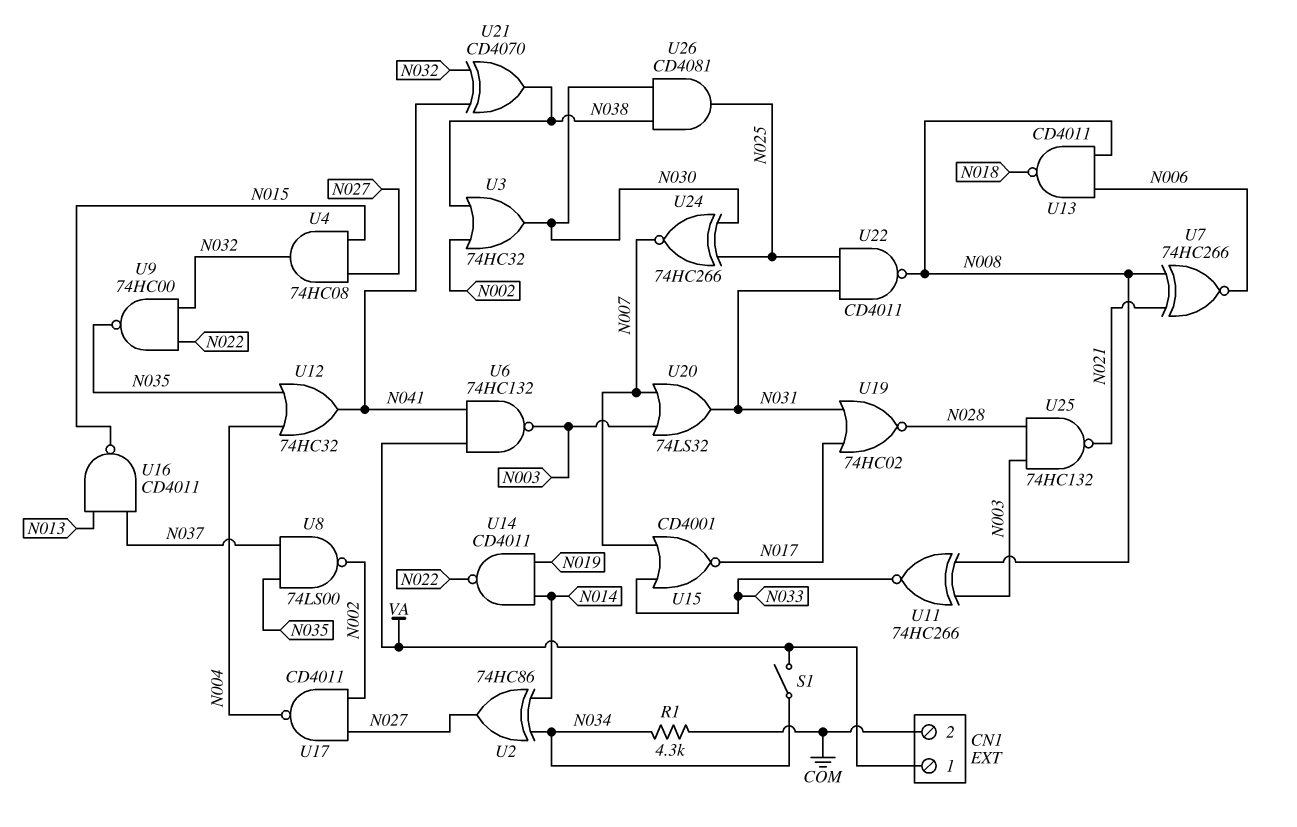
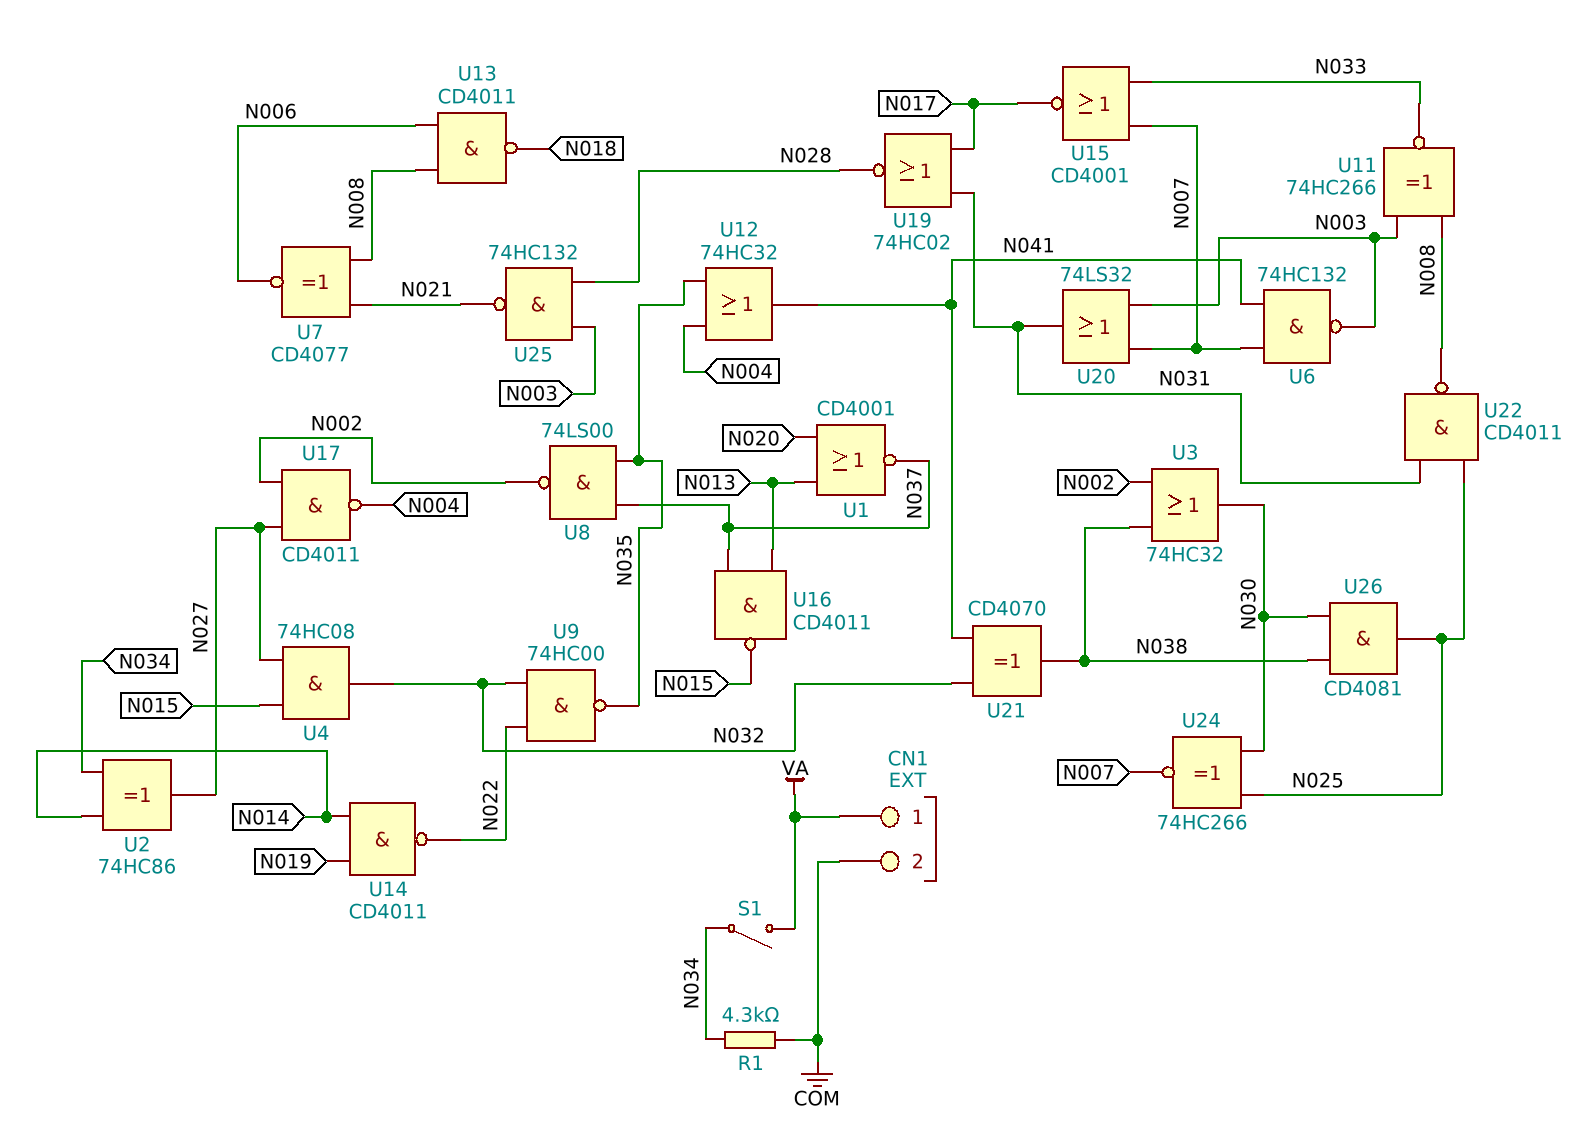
U1: none -> NOR CD4001 (in N013, in N020, out N037)
U6: NAND 74HC132 (in N041, in VA, out N003) -> NAND 74HC132 (in N007, in N041, out N003)
U7: XNOR 74HC266 (in N008, in N021, out N006) -> XNOR CD4077 (in N008, in N021, out N006)

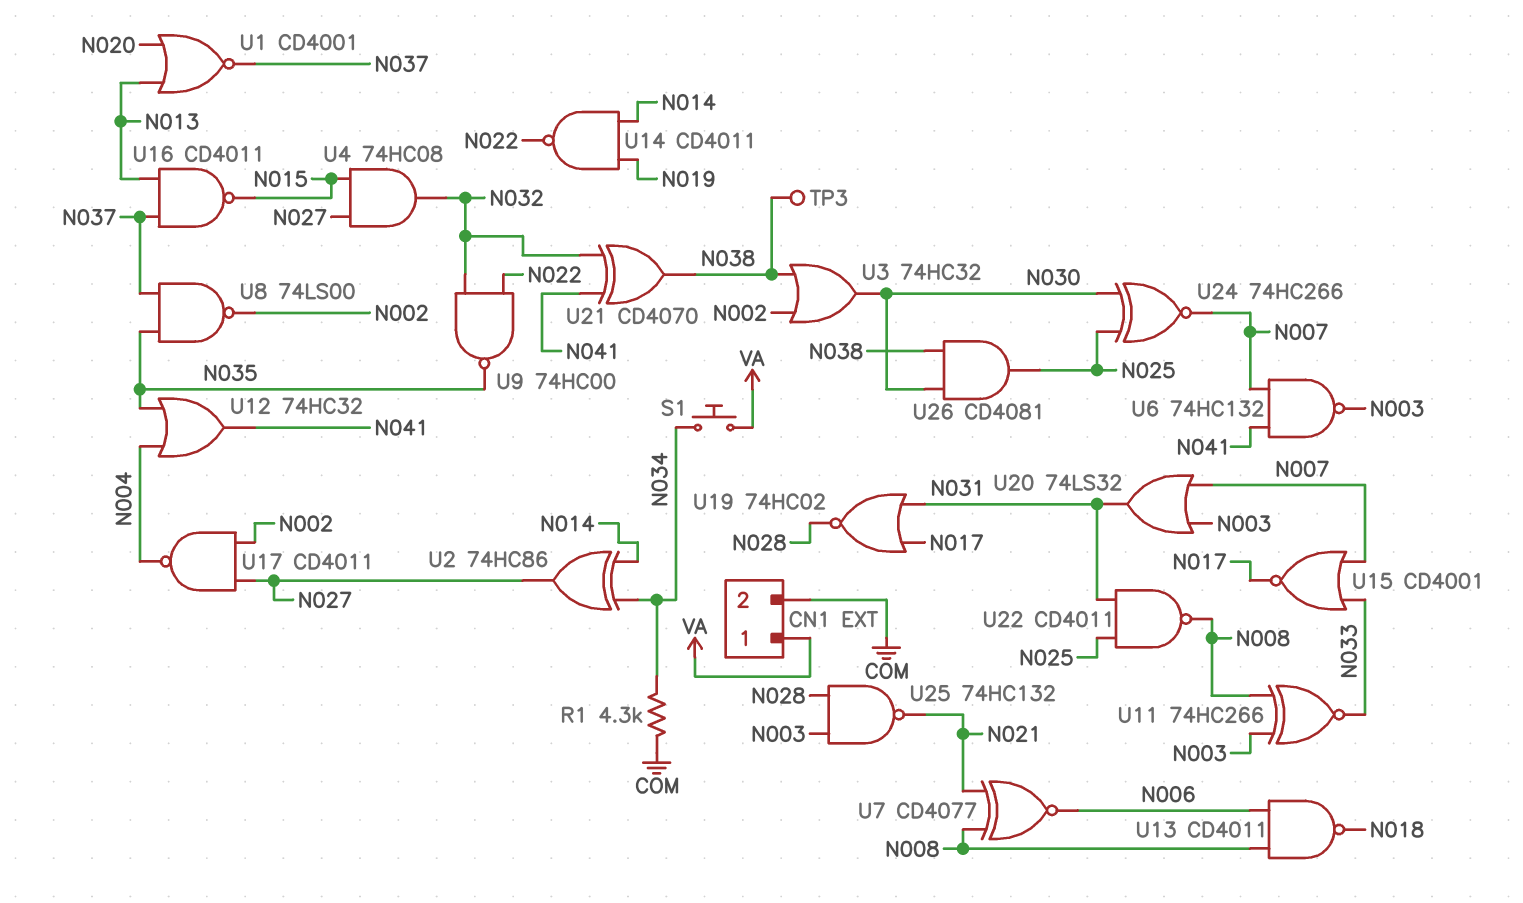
S1: switch (N034, VA) -> button (N034, VA)
TP3: none -> test point (N038)

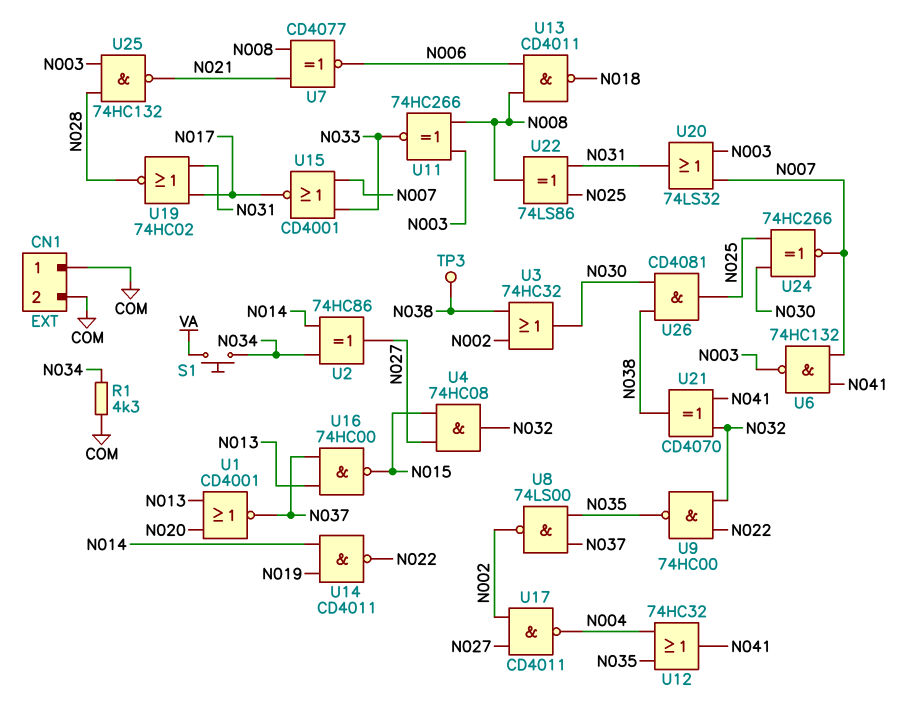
CN1 pin 1: VA -> COM
U16: NAND CD4011 (in N013, in N037, out N015) -> NAND 74HC00 (in N013, in N037, out N015)
U22: NAND CD4011 (in N025, in N031, out N008) -> XOR 74LS86 (in N025, in N031, out N008)

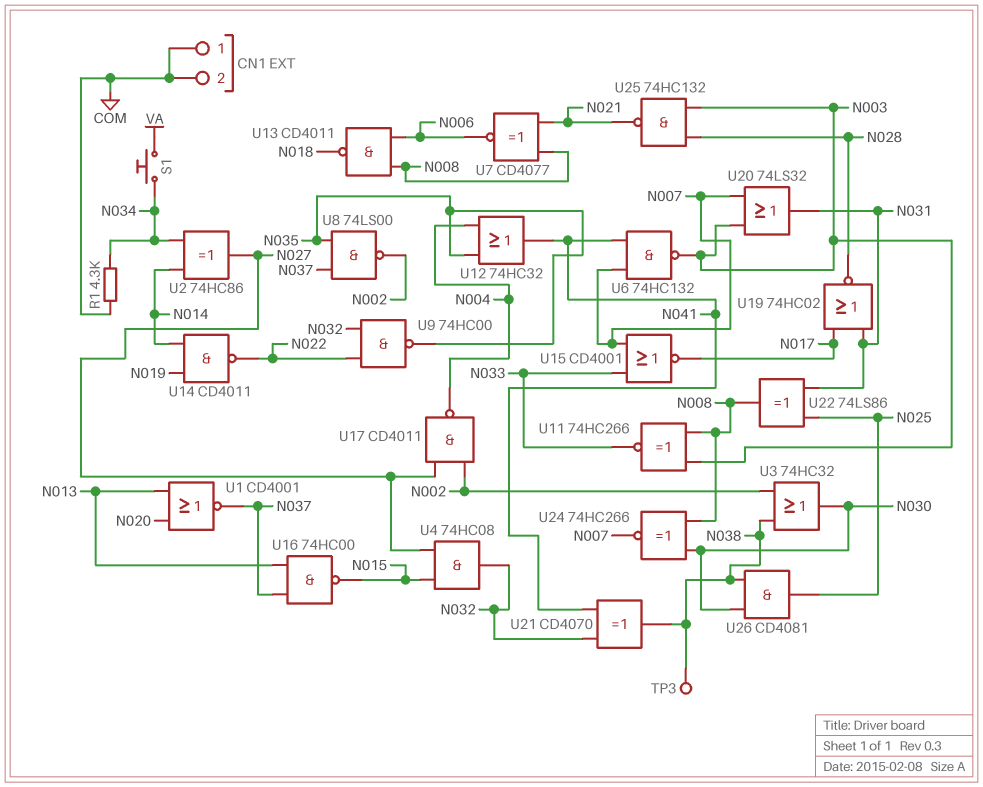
U24: XNOR 74HC266 (in N025, in N030, out N007) -> XNOR 74HC266 (in N008, in N030, out N007)

